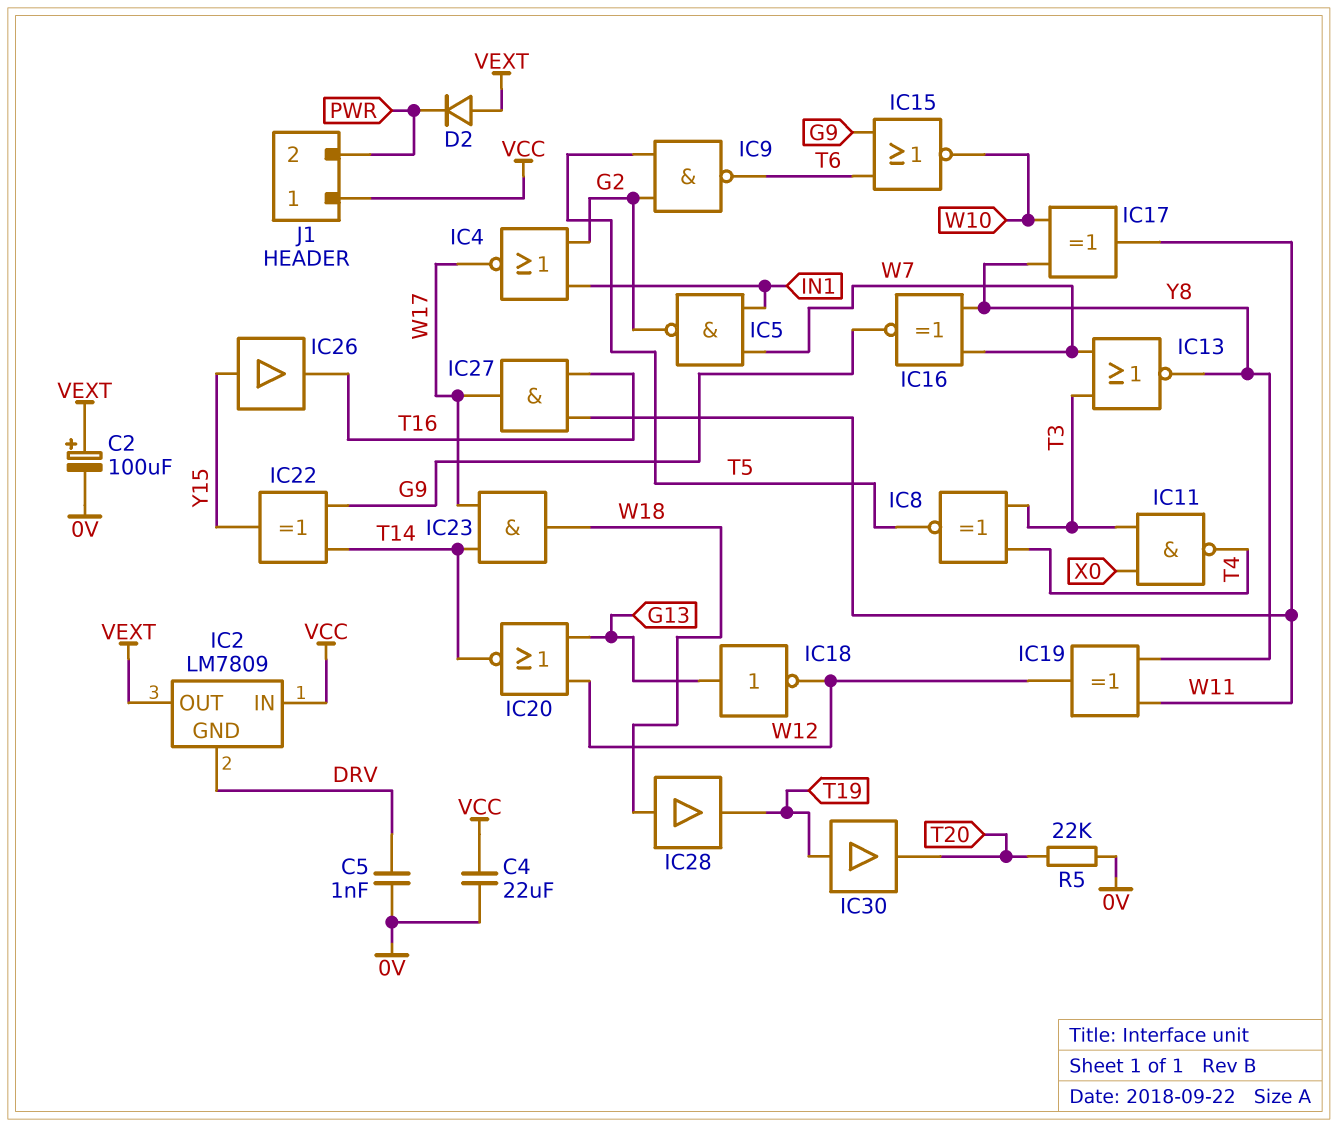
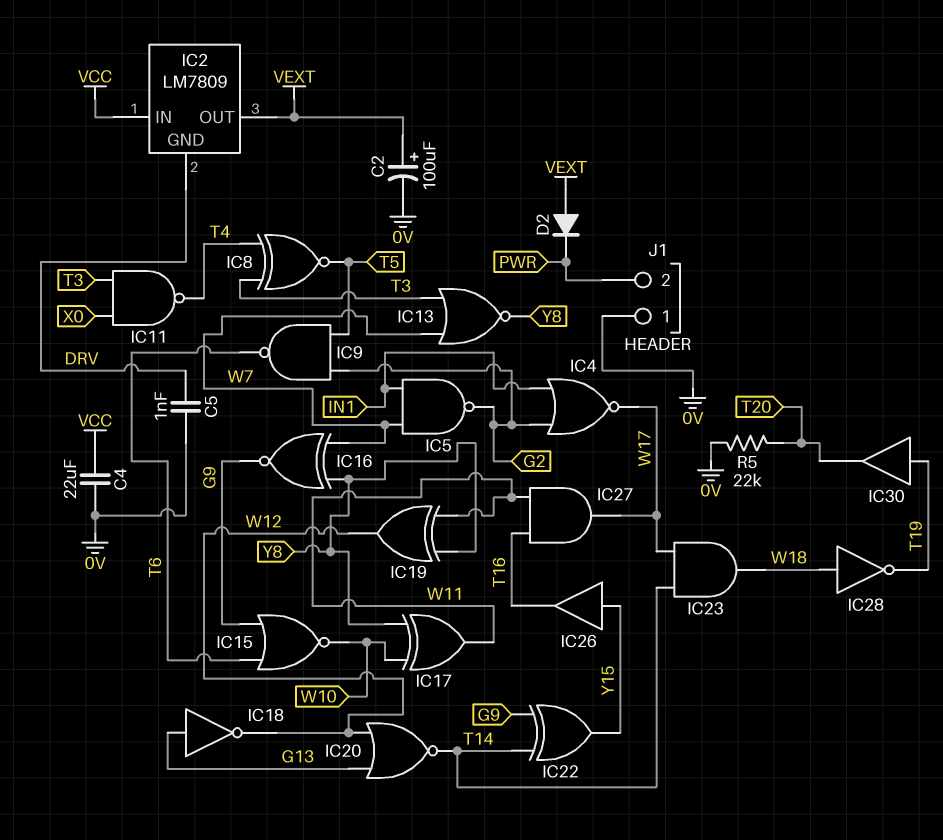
IC28: buffer (in W18, out T19) -> NOT (in W18, out T19)
J1 pin 1: VCC -> 0V

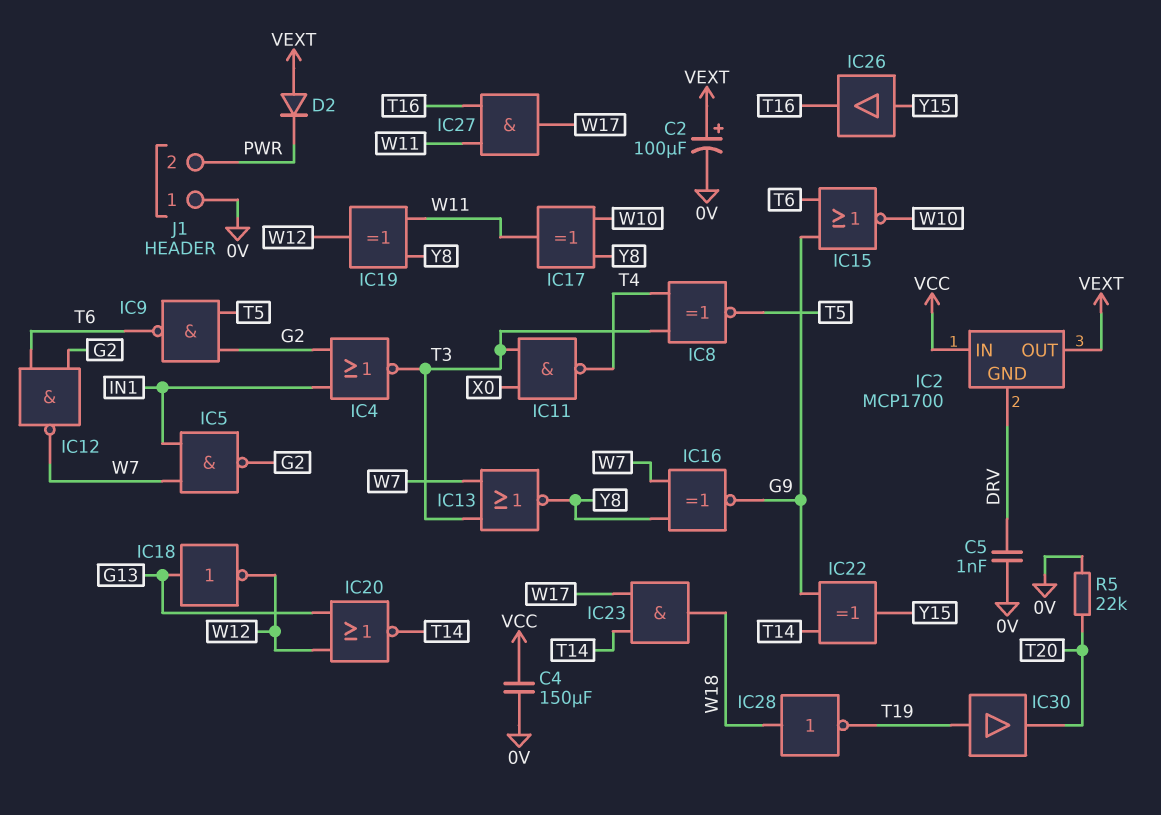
C4: 22uF (0V, VCC) -> 150uF (0V, VCC)
IC2: LM7809 -> MCP1700
IC4: NOR (in G2, in IN1, out W17) -> NOR (in G2, in IN1, out T3)
IC12: none -> NAND (in G2, in T6, out W7)

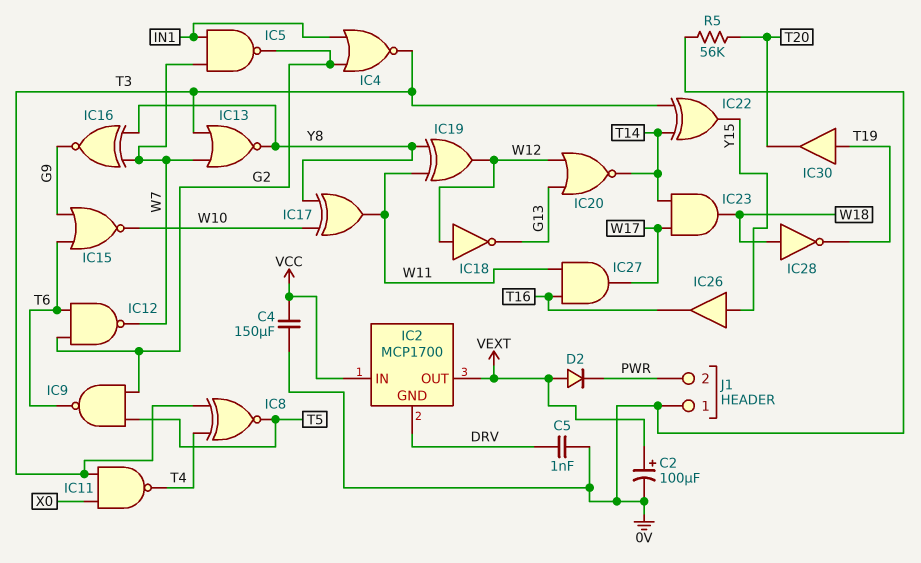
IC18: NOT (in G13, out W12) -> NOT (in W12, out G13)
IC22: XOR (in G9, in T14, out Y15) -> XOR (in T3, in T14, out Y15)
R5: 22k (0V, T20) -> 56k (0V, T20)

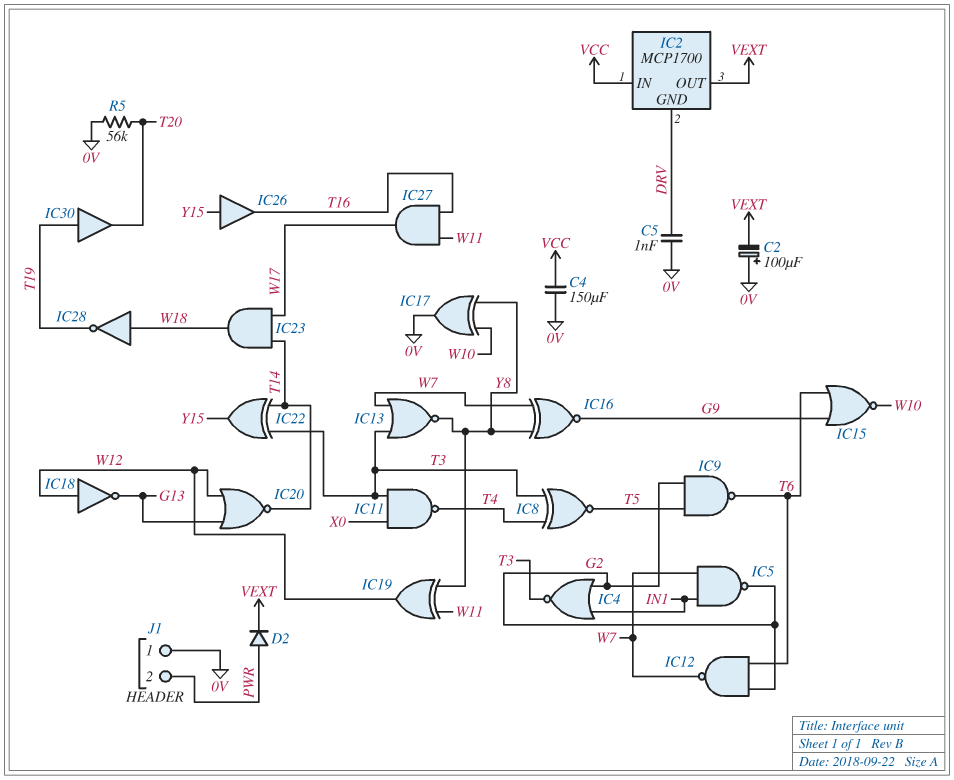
C2: 100uF (plus VEXT, minus 0V) -> 100uF (plus 0V, minus VEXT)
D2: diode (A VEXT, K PWR) -> diode (A PWR, K VEXT)
IC17: XOR (in W10, in Y8, out W11) -> XOR (in W10, in Y8, out 0V)

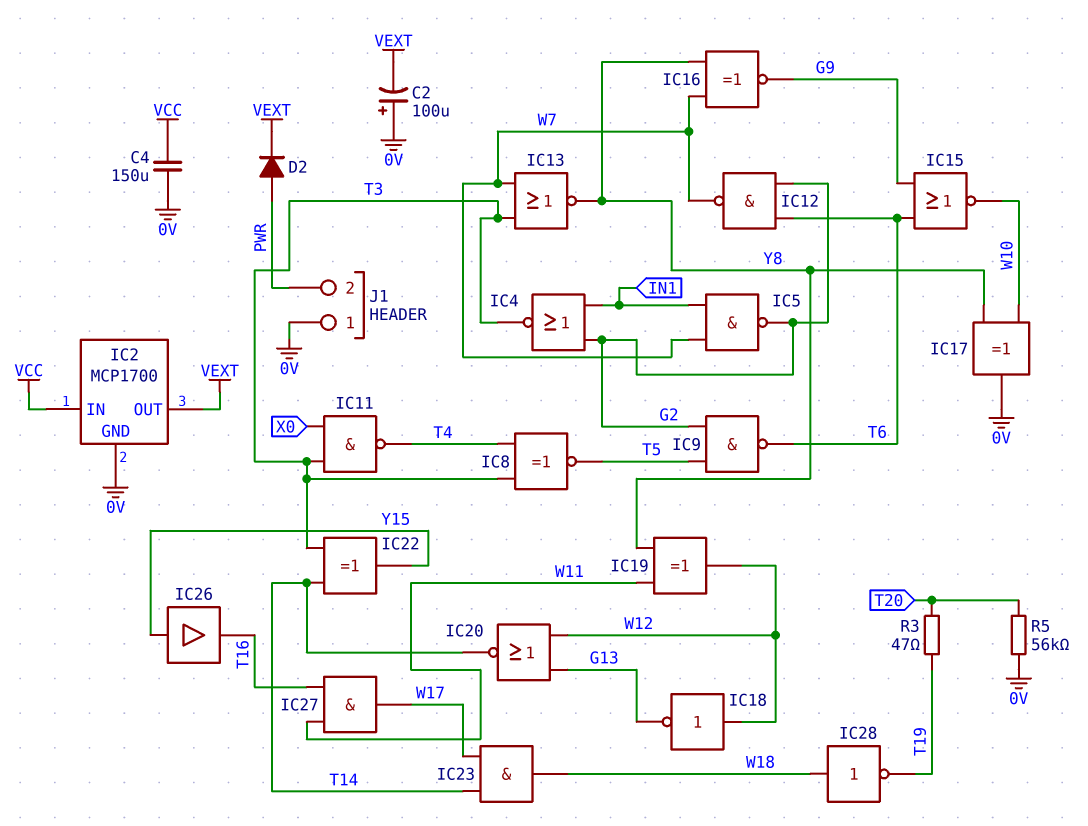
C5: 1nF (0V, DRV) -> none
IC2 pin GND: DRV -> 0V
IC30: buffer (in T19, out T20) -> none
R3: none -> 47 (T19, T20)

